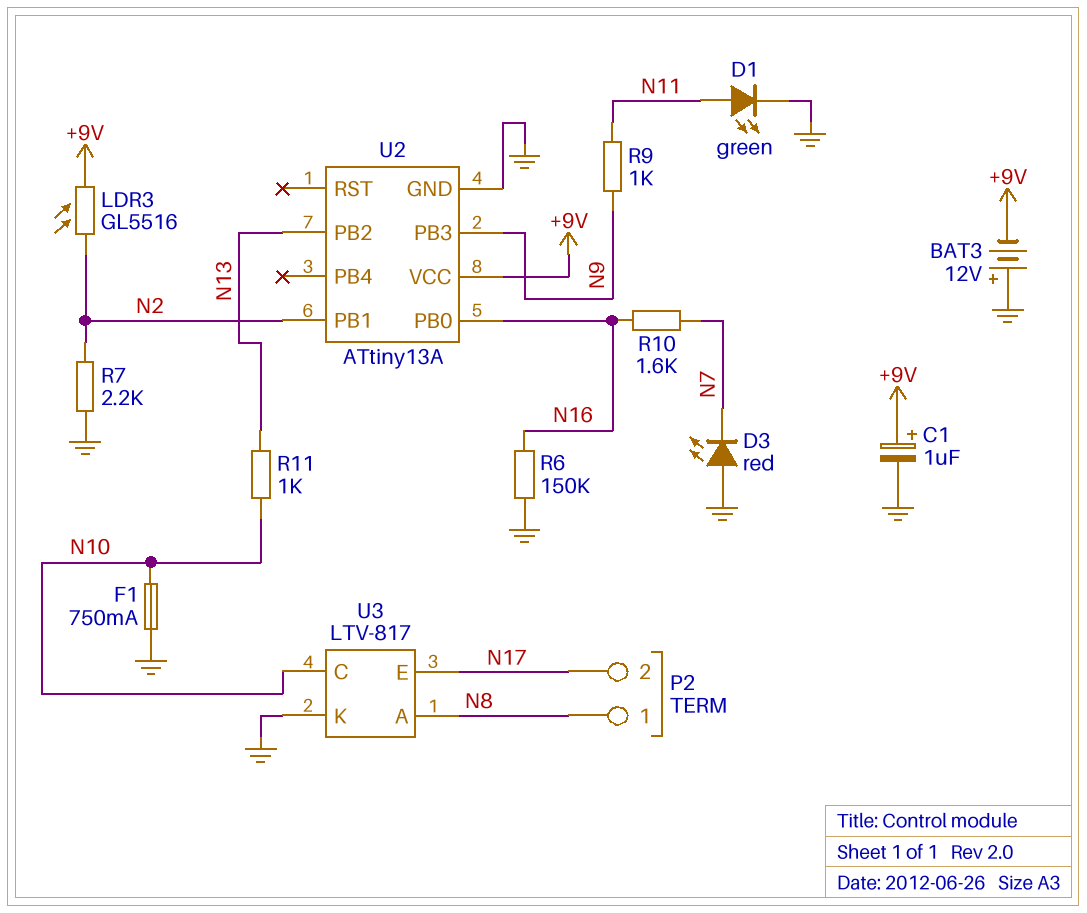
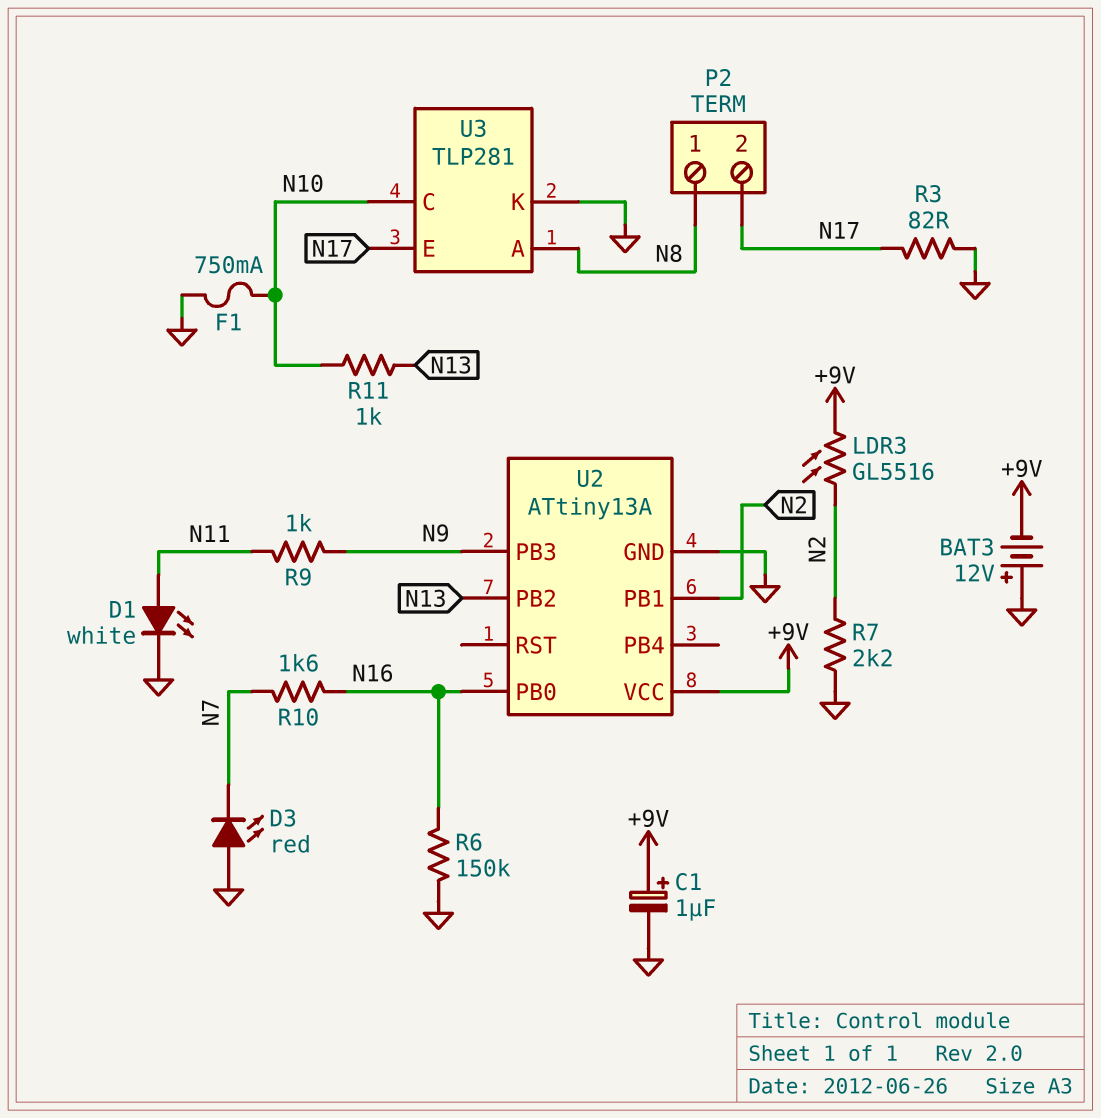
D1: LED green (A N11, K GND) -> LED white (A N11, K GND)
R3: none -> 82 (GND, N17)
U3: LTV-817 -> TLP281

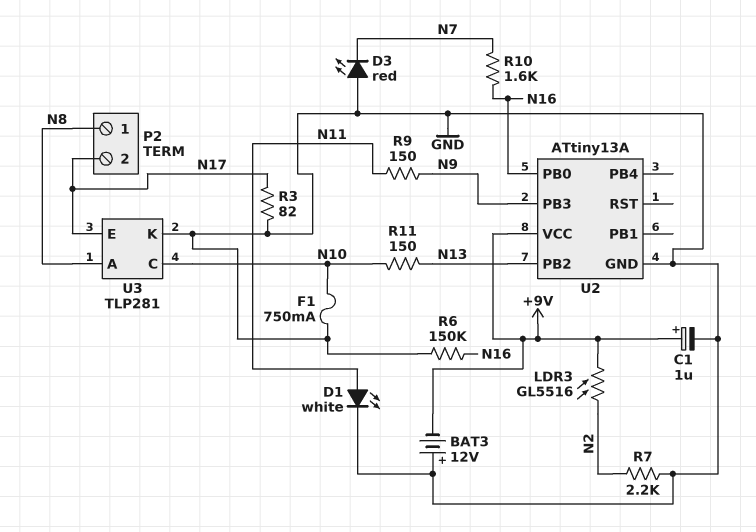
R9: 1k (N9, N11) -> 150 (N9, N11)
R11: 1k (N10, N13) -> 150 (N10, N13)
U2 pin PB1: N2 -> none

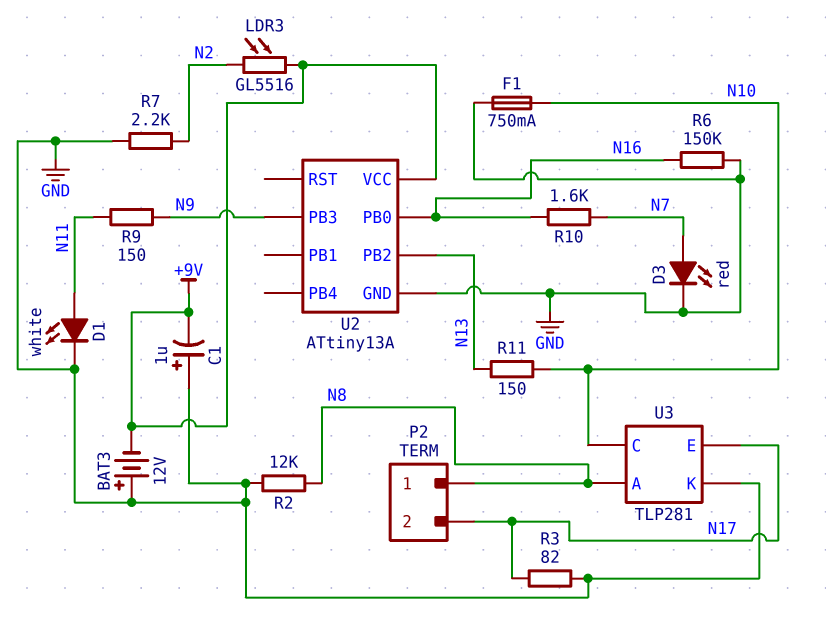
C1: 1uF (plus +9V, minus GND) -> 1uF (plus GND, minus +9V)
D3: LED red (A GND, K N7) -> LED red (A N7, K GND)
R2: none -> 12k (GND, N8)

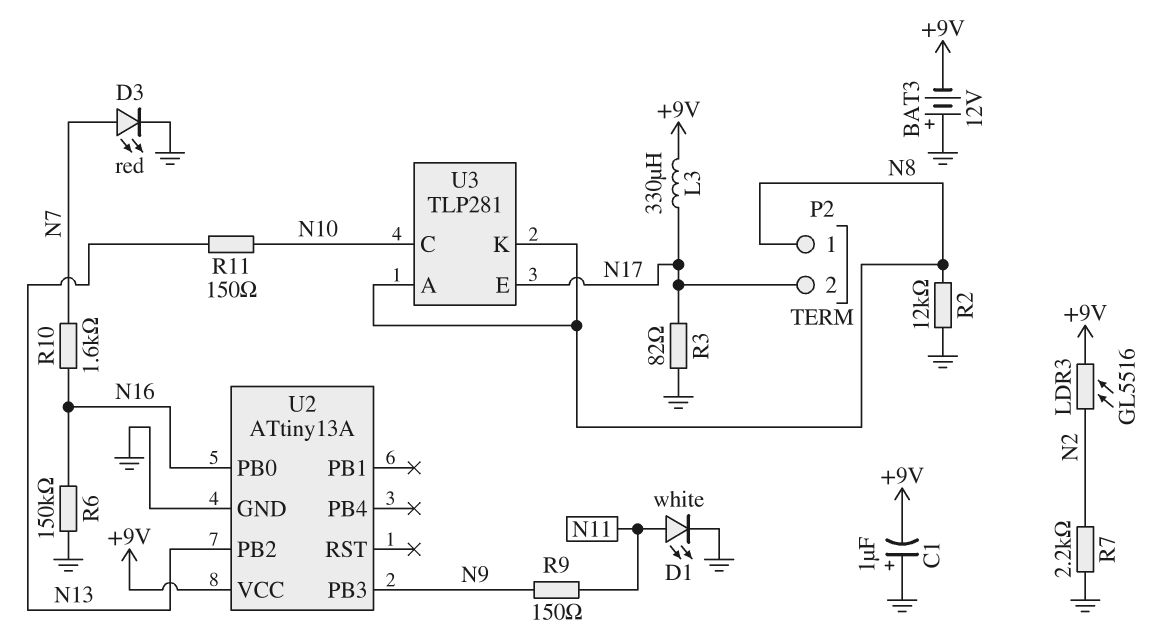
F1: 750mA (GND, N10) -> none
L3: none -> 330uH (+9V, N17)
U3 pin K: GND -> N8

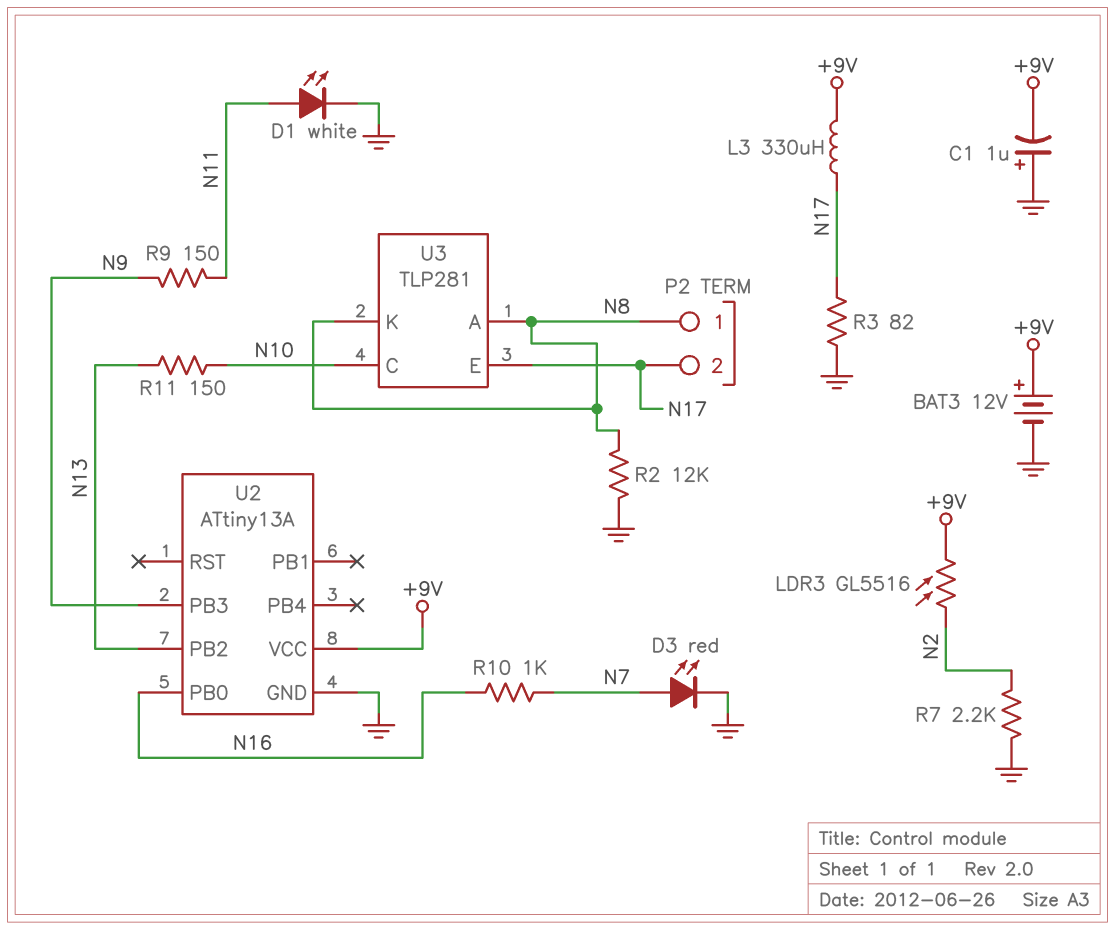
BAT3: 12V (plus GND, minus +9V) -> 12V (plus +9V, minus GND)
R6: 150k (GND, N16) -> none
R10: 1.6k (N7, N16) -> 1k (N7, N16)

